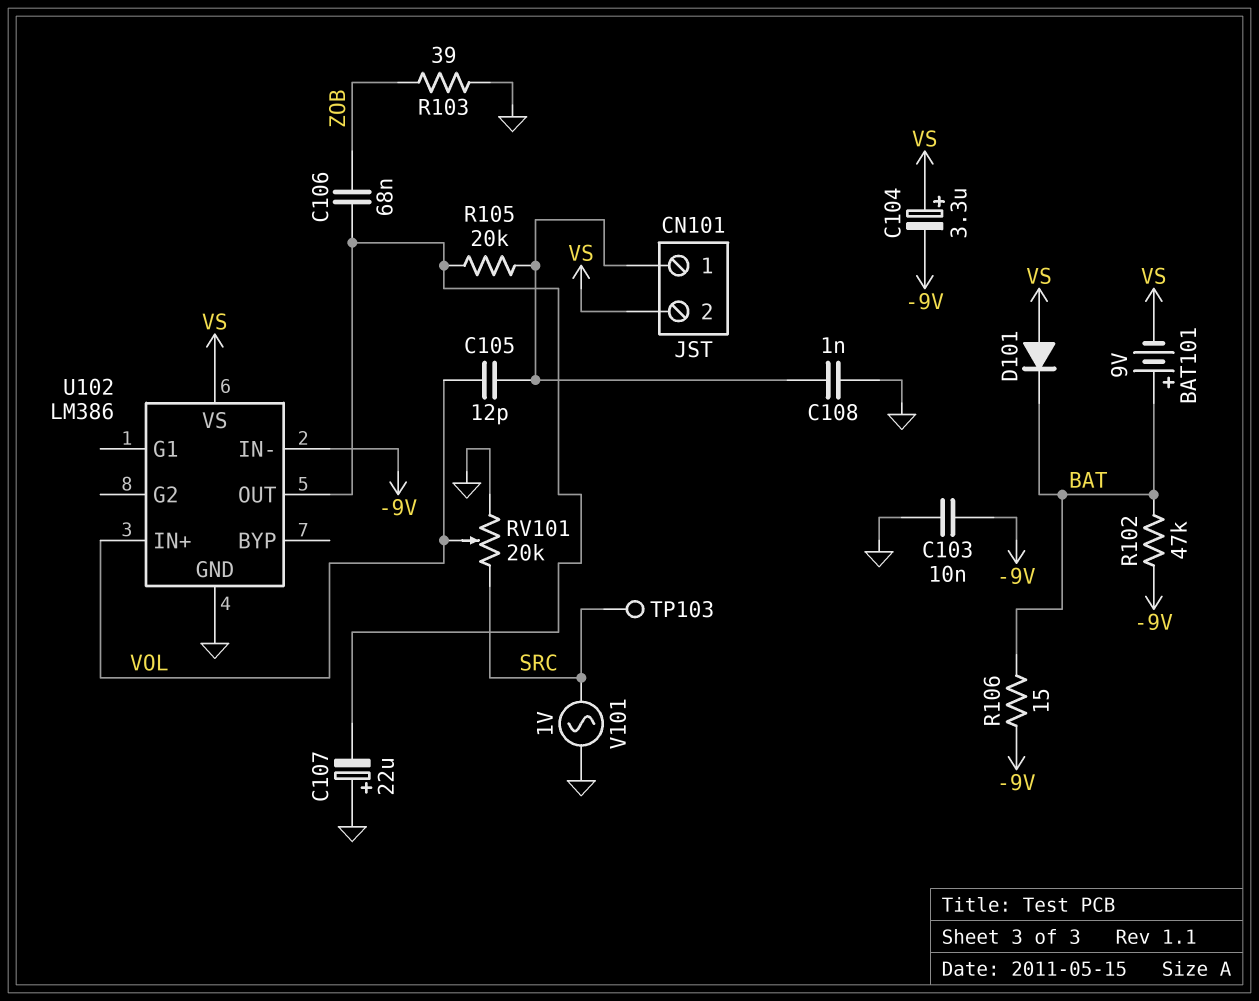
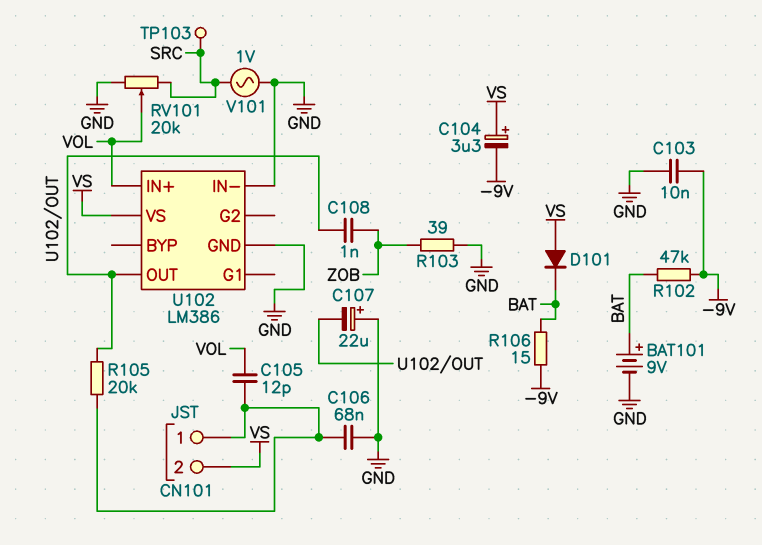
BAT101: 9V (plus BAT, minus VS) -> 9V (plus BAT, minus GND)
C106: 68nF (U102/OUT, ZOB) -> 68nF (CN101/1, GND)
C108: 1nF (CN101/1, GND) -> 1nF (U102/OUT, ZOB)
U102 pin IN-: -9V -> GND

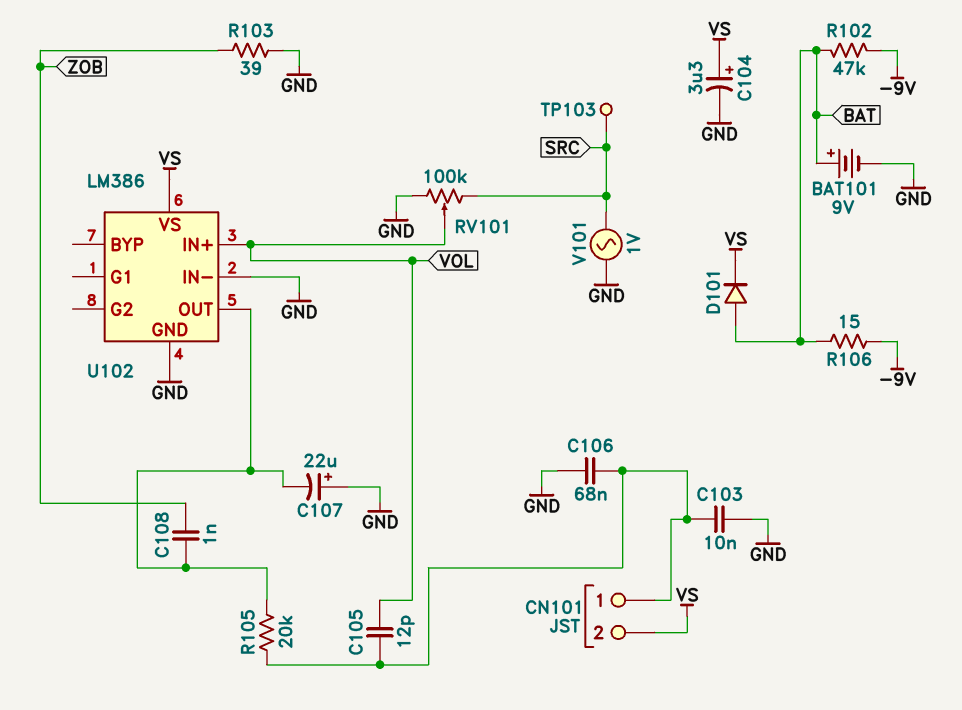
C103: 10nF (-9V, GND) -> 10nF (CN101/1, GND)
C104: 3.3uF (plus VS, minus -9V) -> 3.3uF (plus VS, minus GND)
D101: diode (A VS, K BAT) -> diode (A BAT, K VS)
RV101: 20k (GND, SRC, wiper VOL) -> 100k (GND, SRC, wiper VOL)

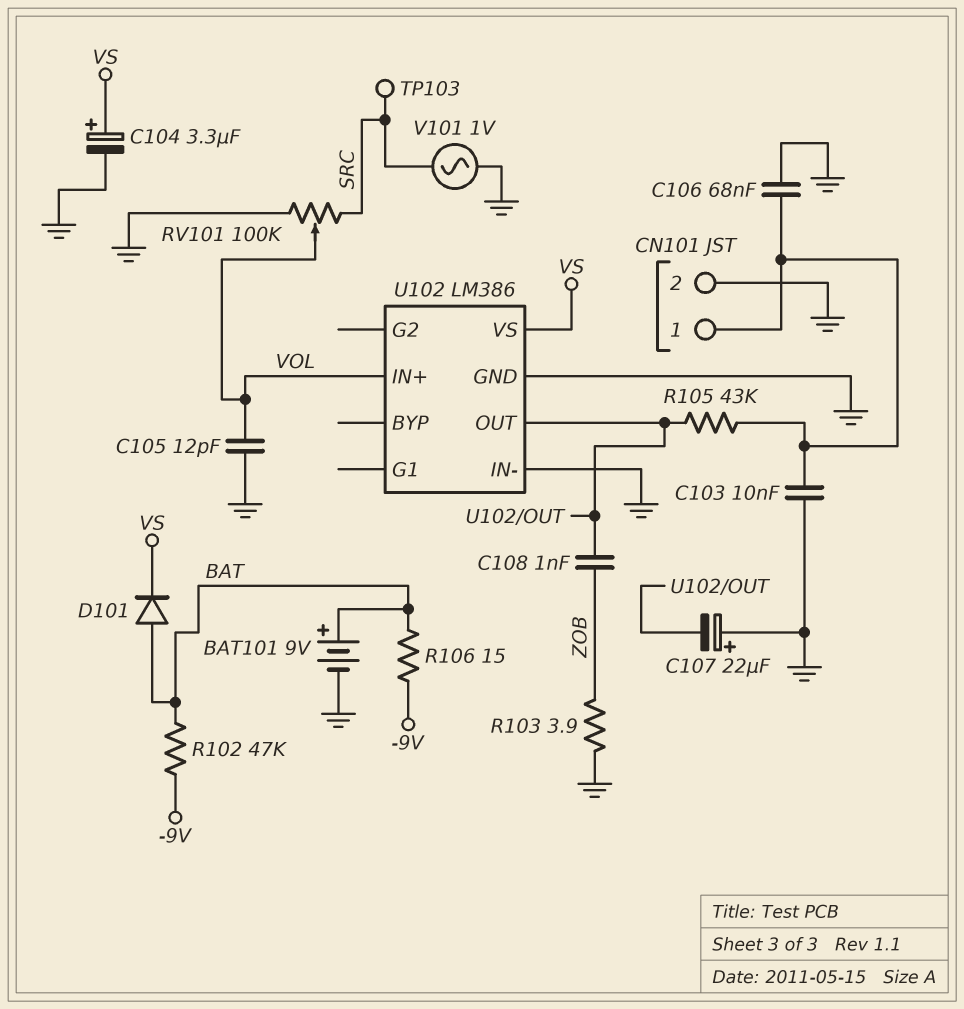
C105: 12pF (CN101/1, VOL) -> 12pF (GND, VOL)
CN101 pin 2: VS -> GND
R103: 39 (GND, ZOB) -> 3.9 (GND, ZOB)
R105: 20k (CN101/1, U102/OUT) -> 43k (CN101/1, U102/OUT)

